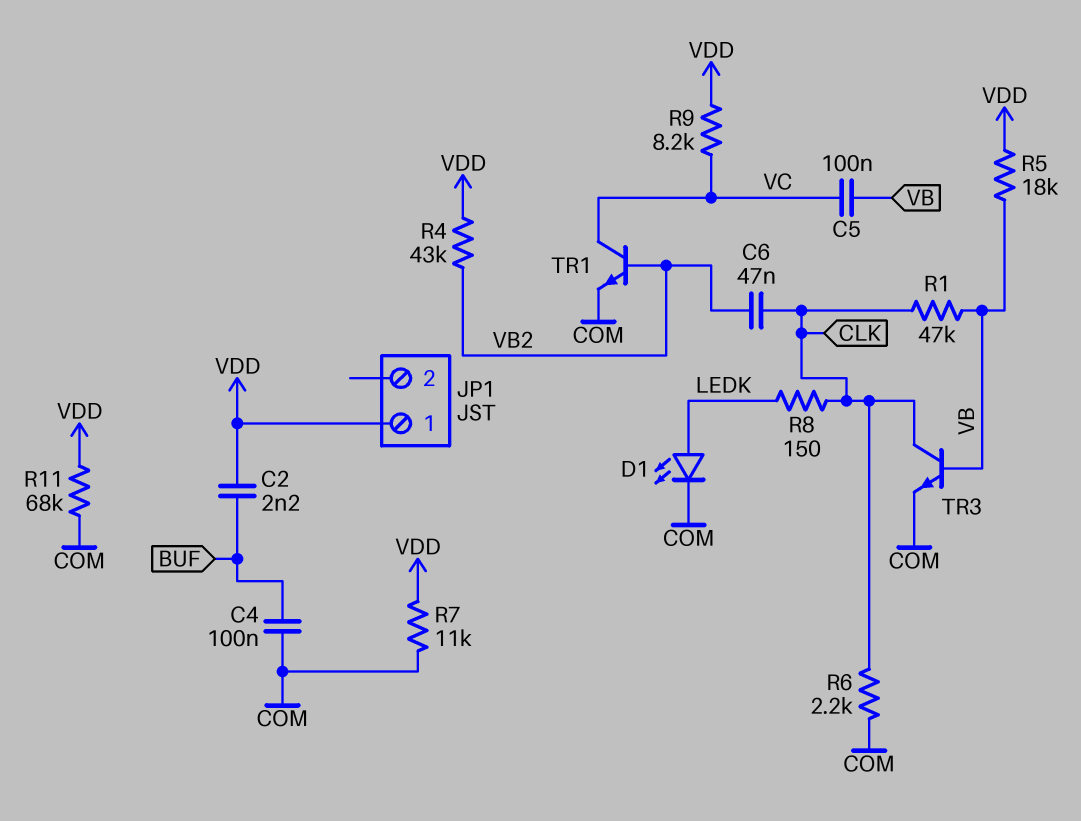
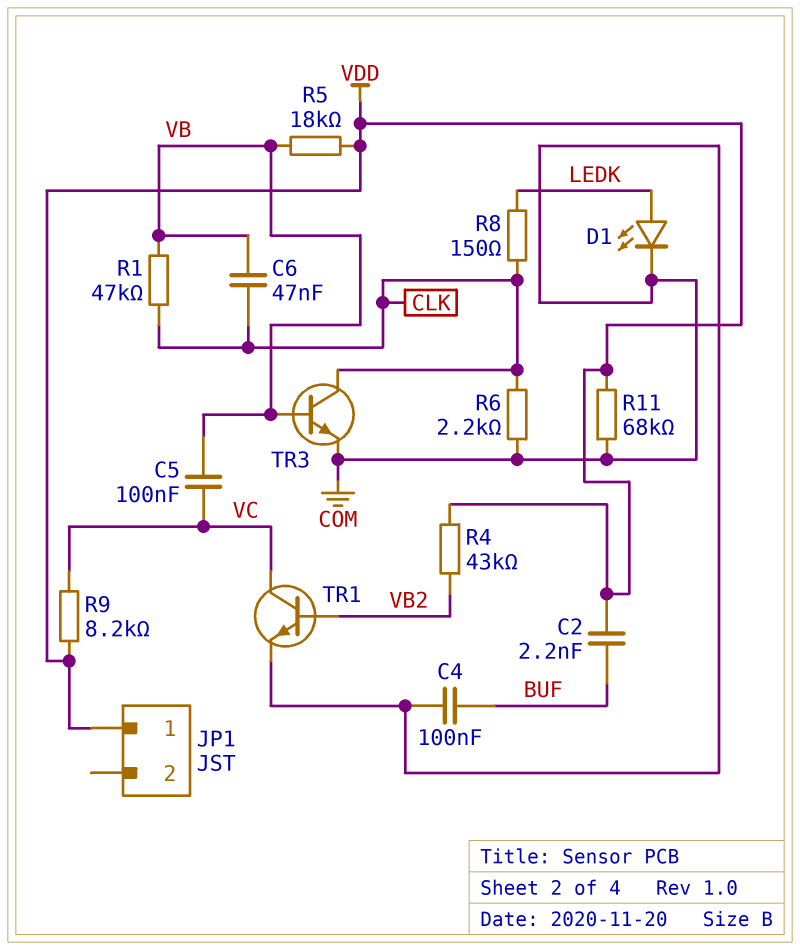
C6: 47nF (CLK, VB2) -> 47nF (CLK, VB)
R7: 11k (COM, VDD) -> none

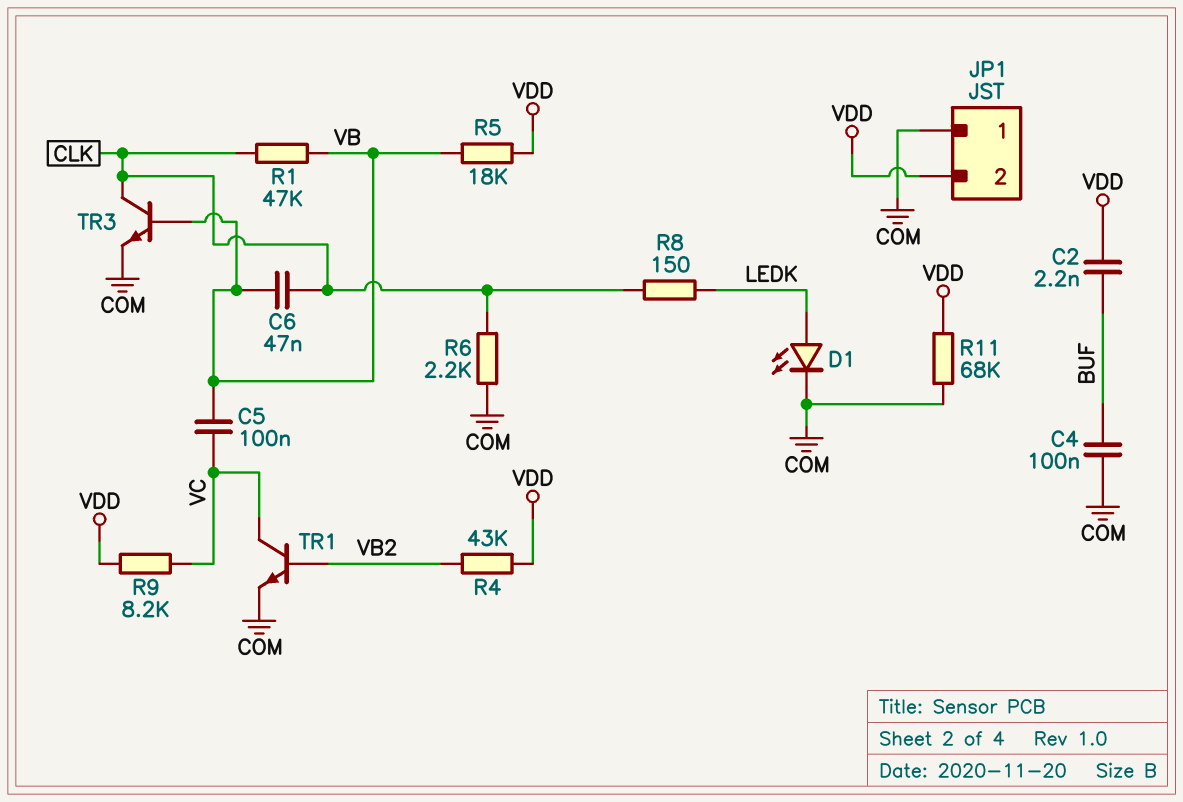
JP1 pin 1: VDD -> COM
JP1 pin 2: none -> VDD

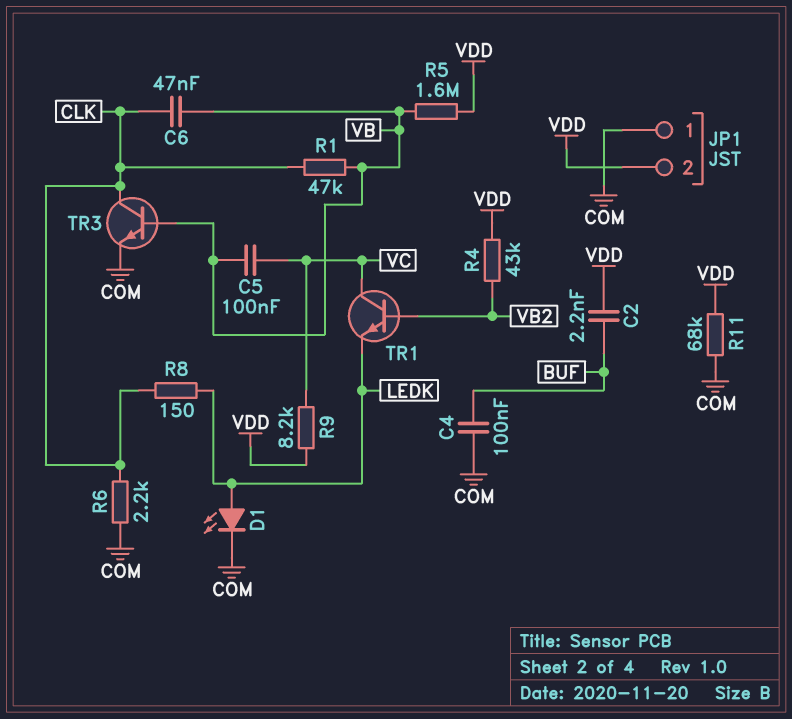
R5: 18k (VB, VDD) -> 1.6M (VB, VDD)
TR1: NPN (B VB2, C VC, E COM) -> NPN (B VB2, C VC, E LEDK)

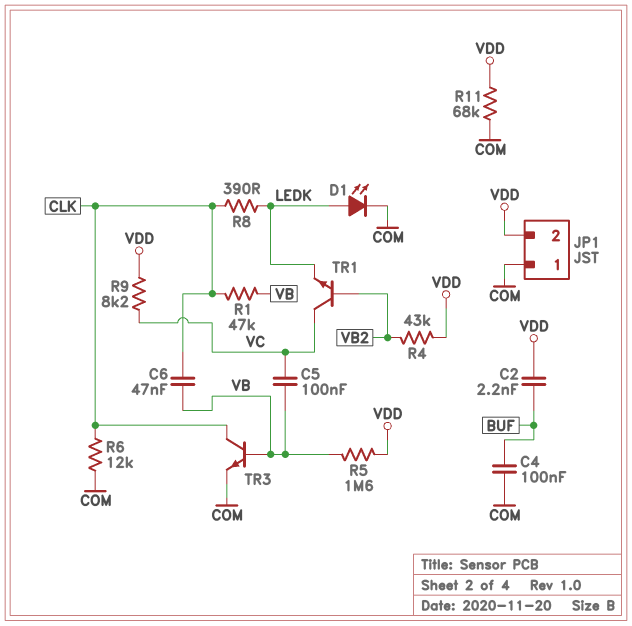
R6: 2.2k (CLK, COM) -> 12k (CLK, COM)
R8: 150 (CLK, LEDK) -> 390 (CLK, LEDK)

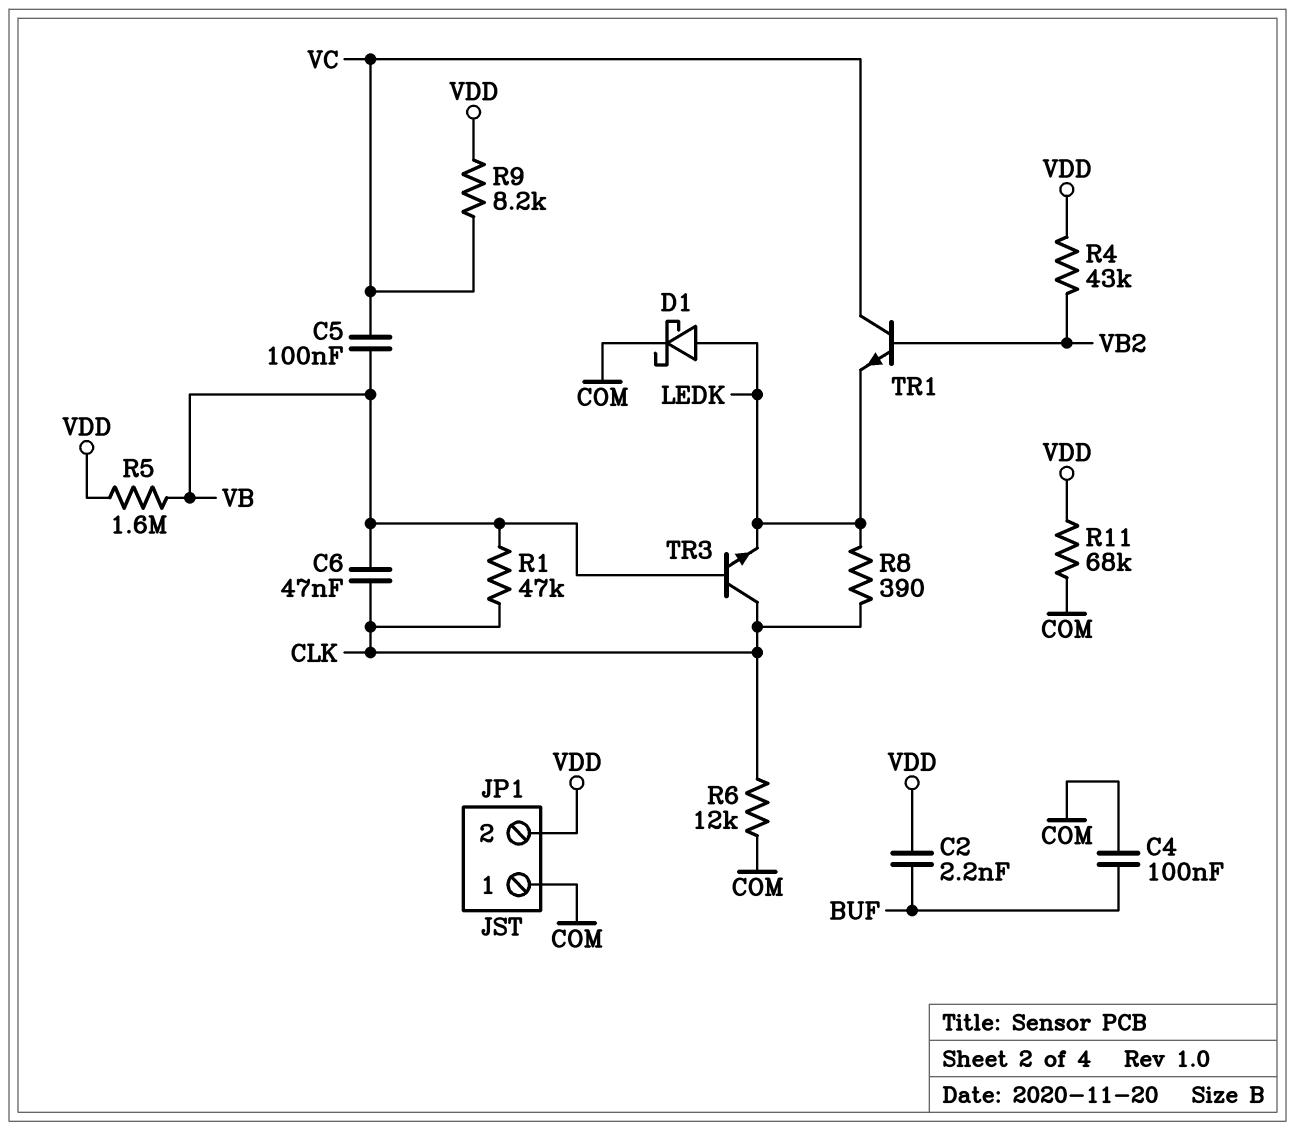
D1: LED (A LEDK, K COM) -> schottky (A LEDK, K COM)
TR3: NPN (B VB, C CLK, E COM) -> NPN (B VB, C CLK, E LEDK)

